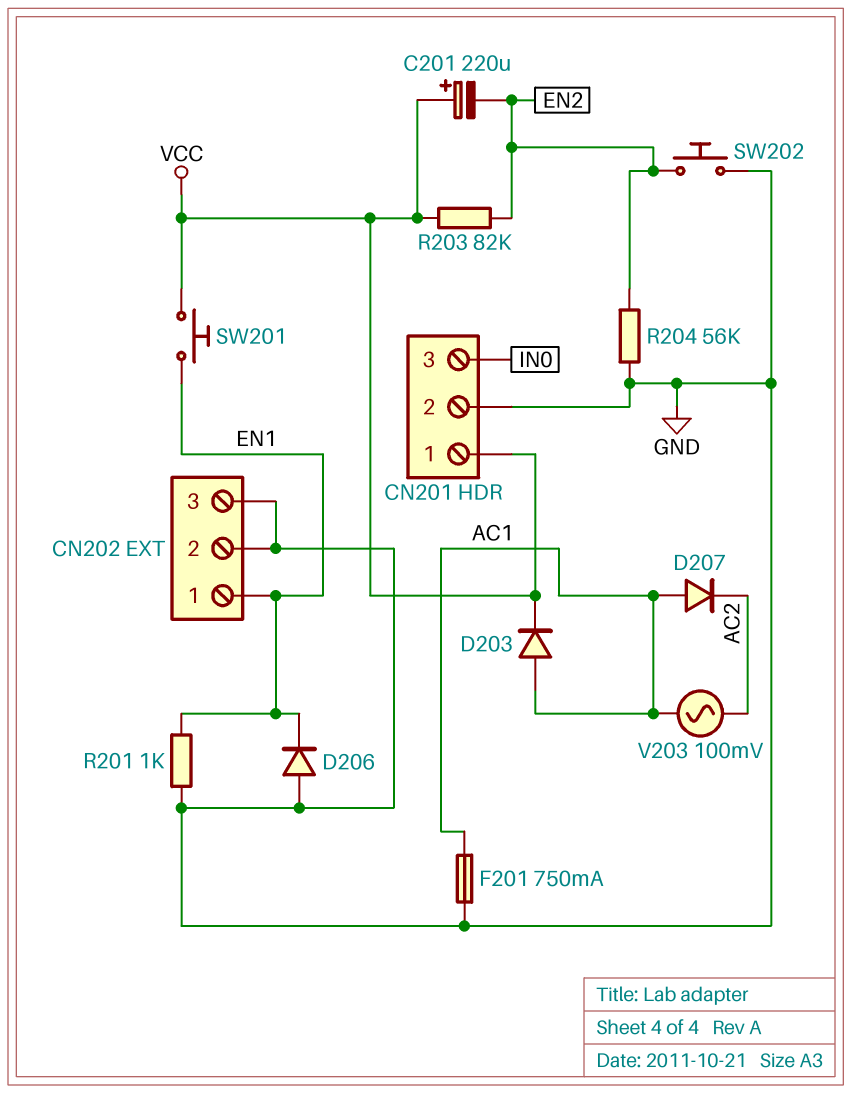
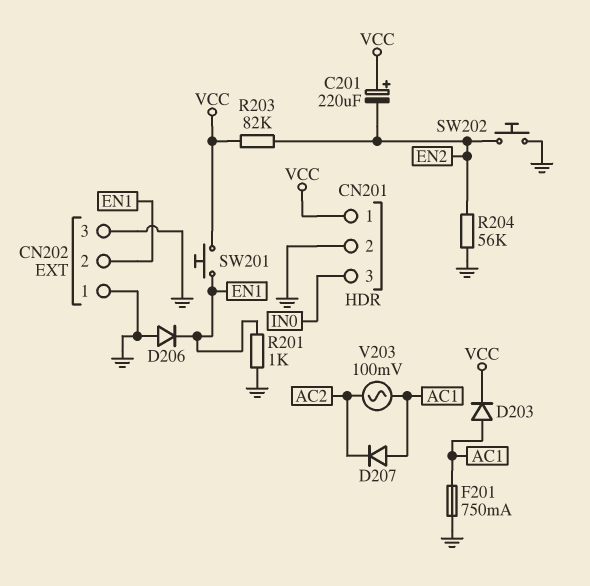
CN202 pin 1: EN1 -> GND
CN202 pin 2: GND -> EN1

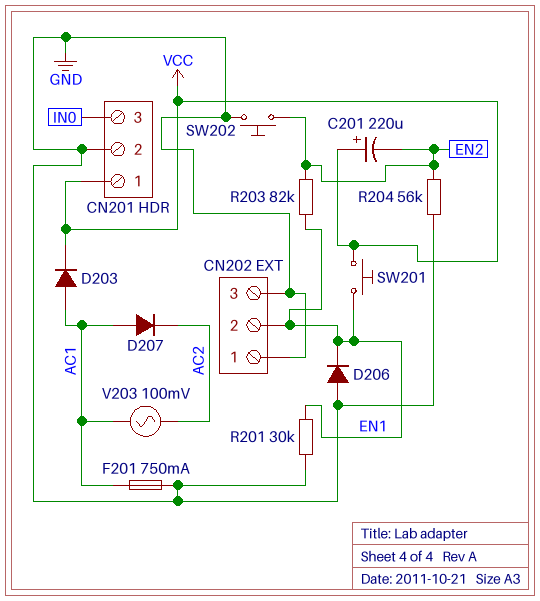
R201: 1k (EN1, GND) -> 30k (EN1, GND)
R203: 82k (EN2, VCC) -> 82k (EN1, EN2)

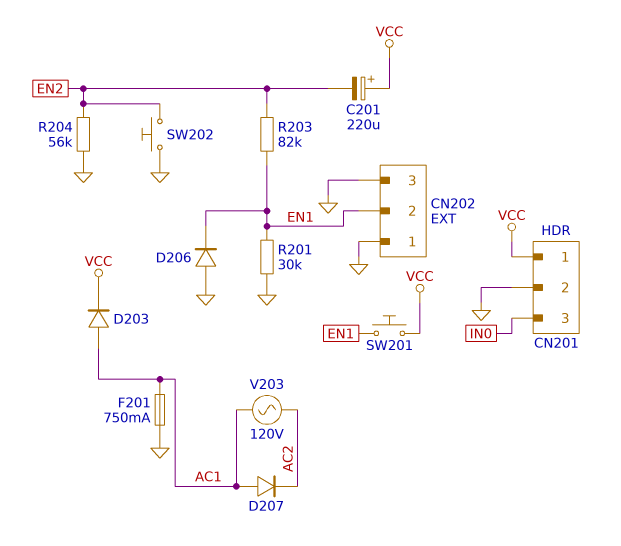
V203: AC 100mV (AC1, AC2) -> AC 120V (AC1, AC2)

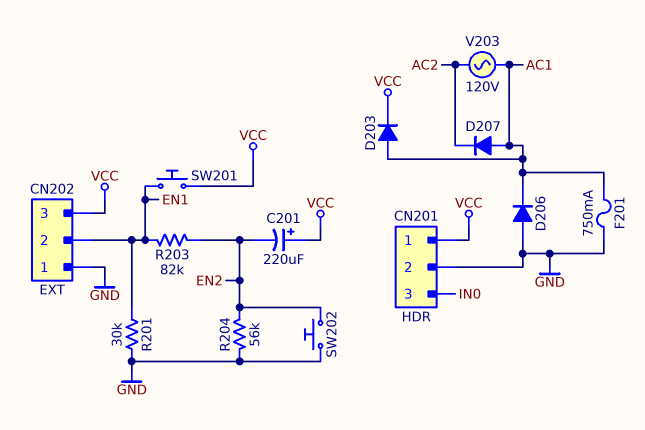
CN202 pin 3: GND -> VCC
D206: diode (A GND, K EN1) -> diode (A GND, K AC1)

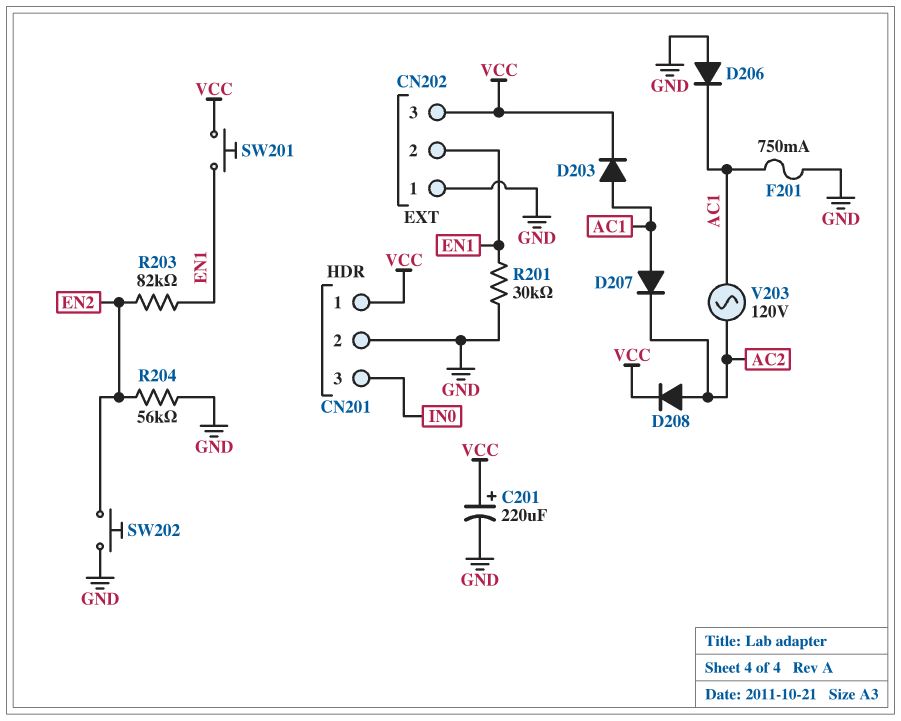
C201: 220uF (plus VCC, minus EN2) -> 220uF (plus VCC, minus GND)
D208: none -> diode (A AC2, K VCC)

